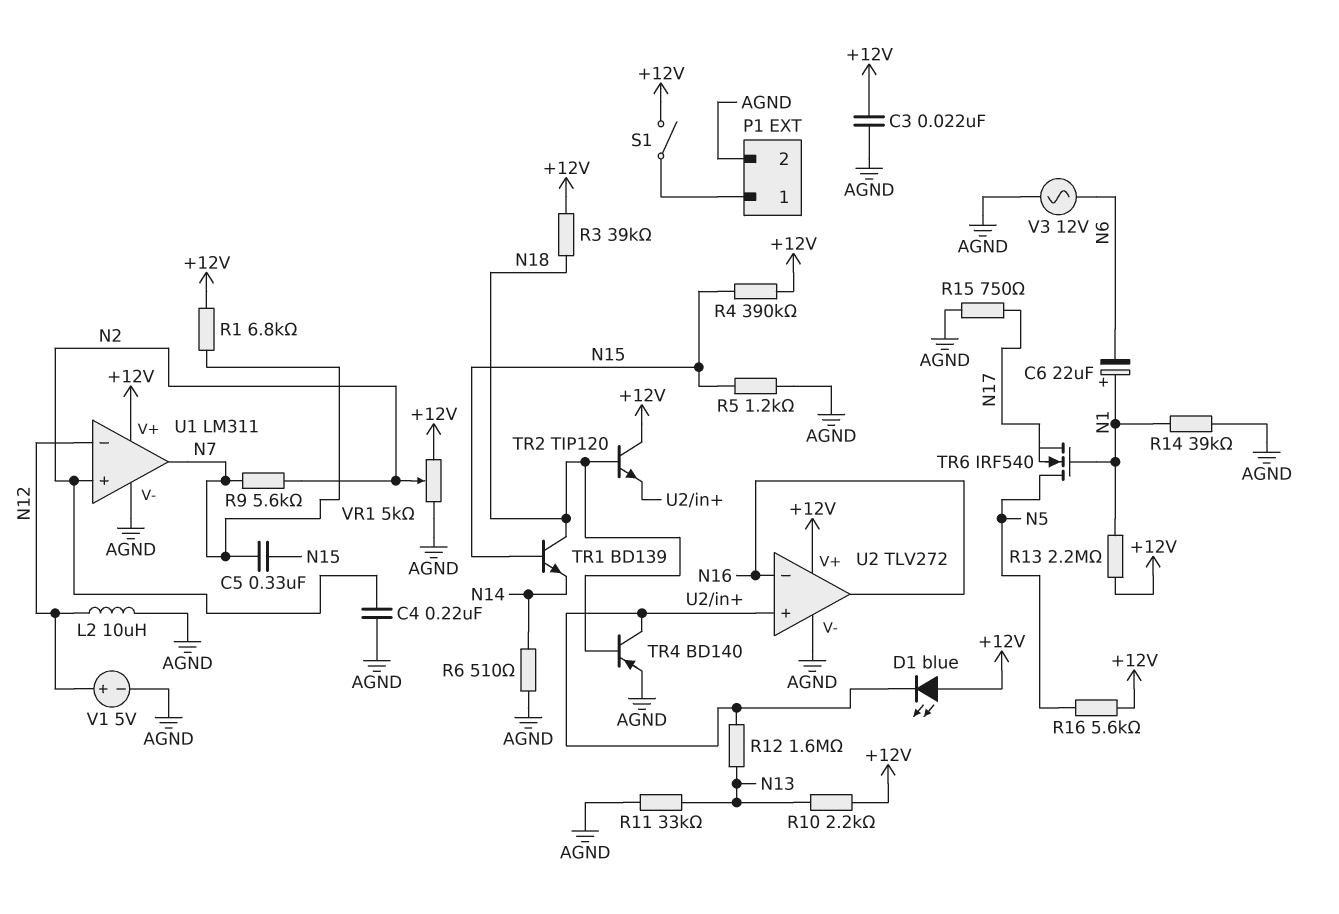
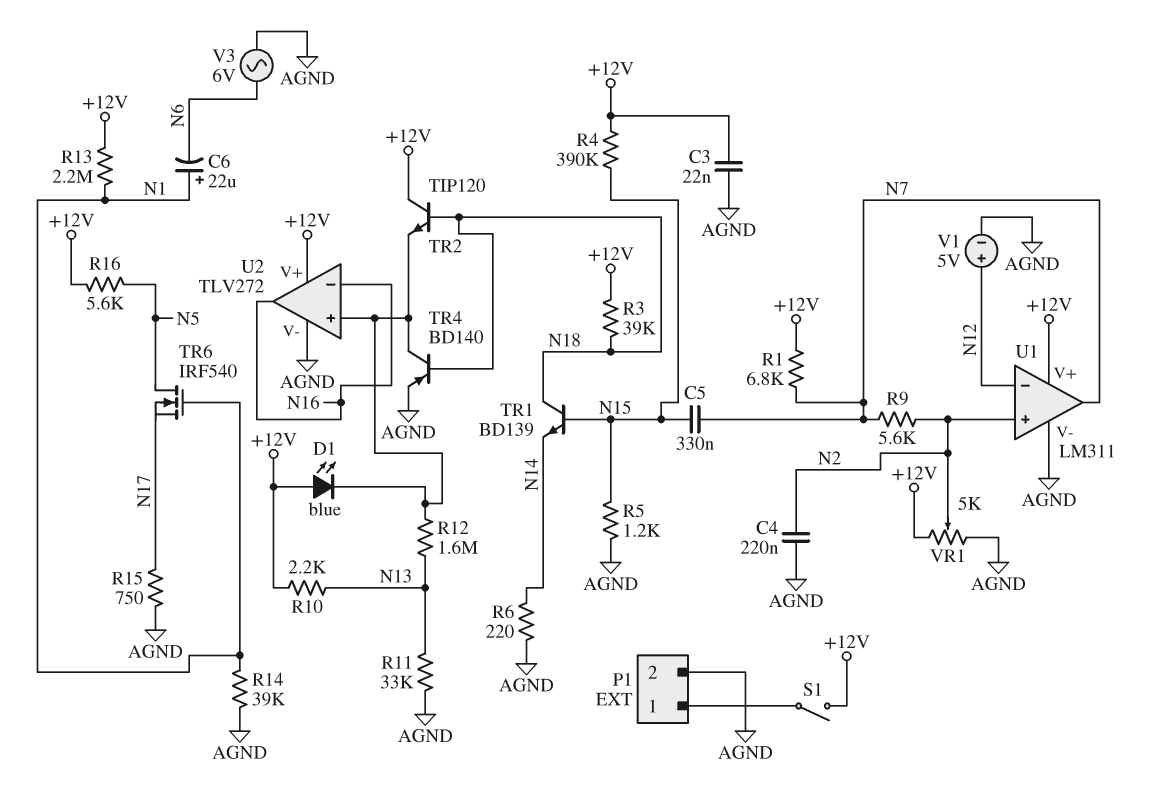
L2: 10uH (AGND, N12) -> none
R6: 510 (AGND, N14) -> 220 (AGND, N14)
V3: AC 12V (AGND, N6) -> AC 6V (AGND, N6)

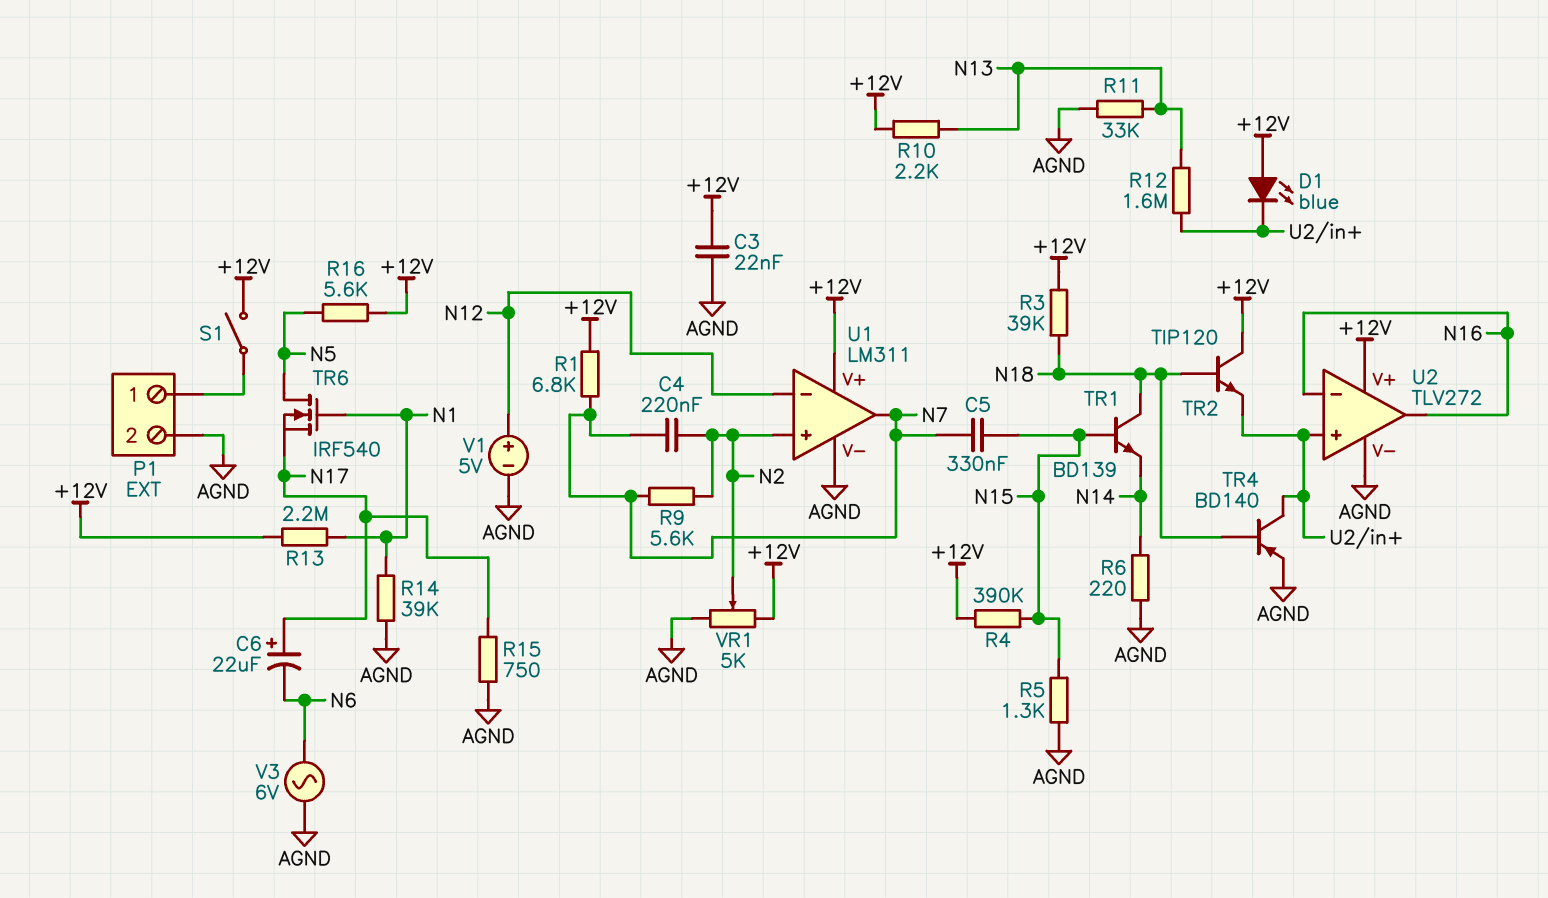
C4: 220nF (AGND, N2) -> 220nF (N2, N7)
C6: 22uF (plus N1, minus N6) -> 22uF (plus N17, minus N6)
R5: 1.2k (AGND, N15) -> 1.3k (AGND, N15)

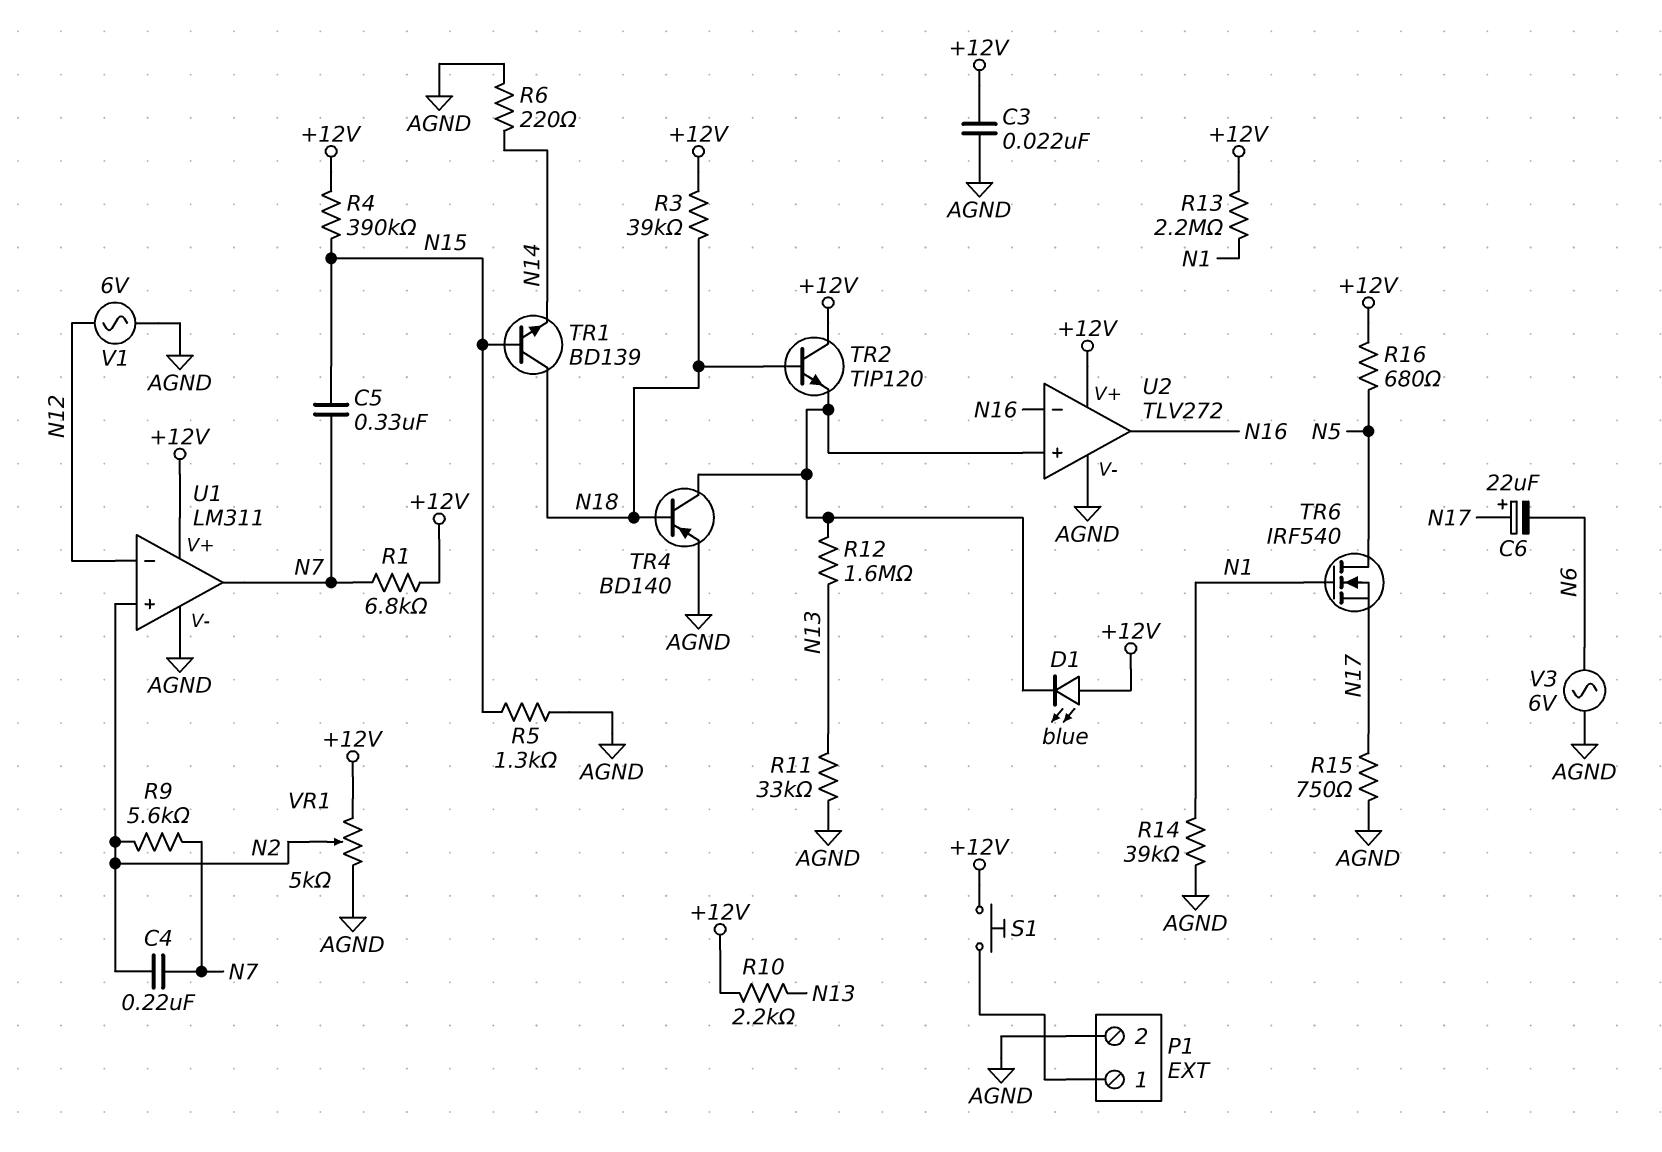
R16: 5.6k (+12V, N5) -> 680 (+12V, N5)
S1: switch (+12V, P1/1) -> button (+12V, P1/1)
V1: 5V (plus N12, minus AGND) -> AC 6V (AGND, N12)

